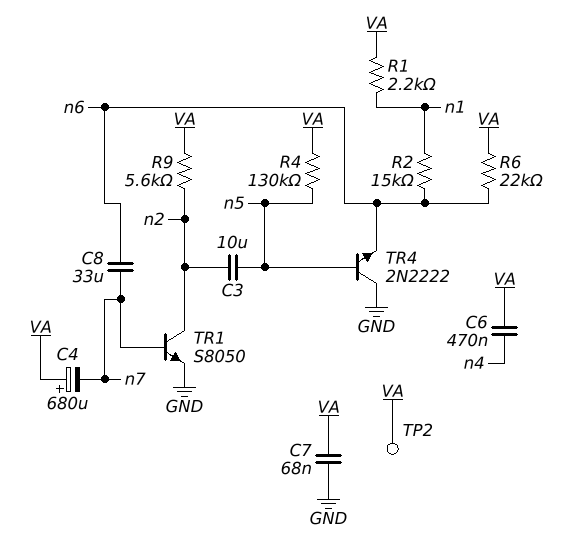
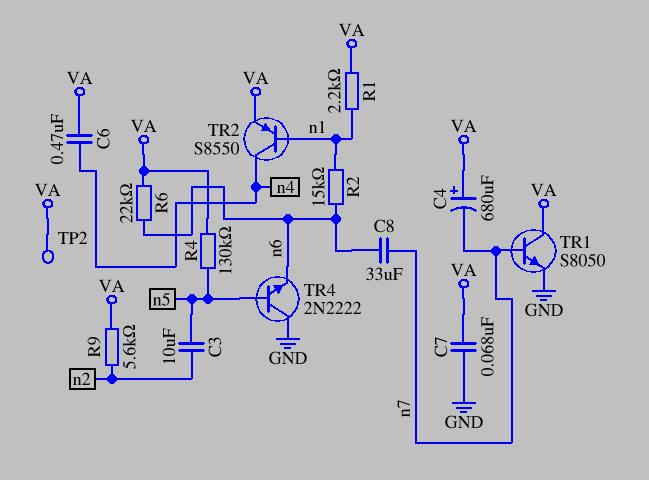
TR1: NPN S8050 (B n7, C n2, E GND) -> NPN S8050 (B n7, C VA, E GND)
TR2: none -> PNP S8550 (B n1, C n4, E VA)

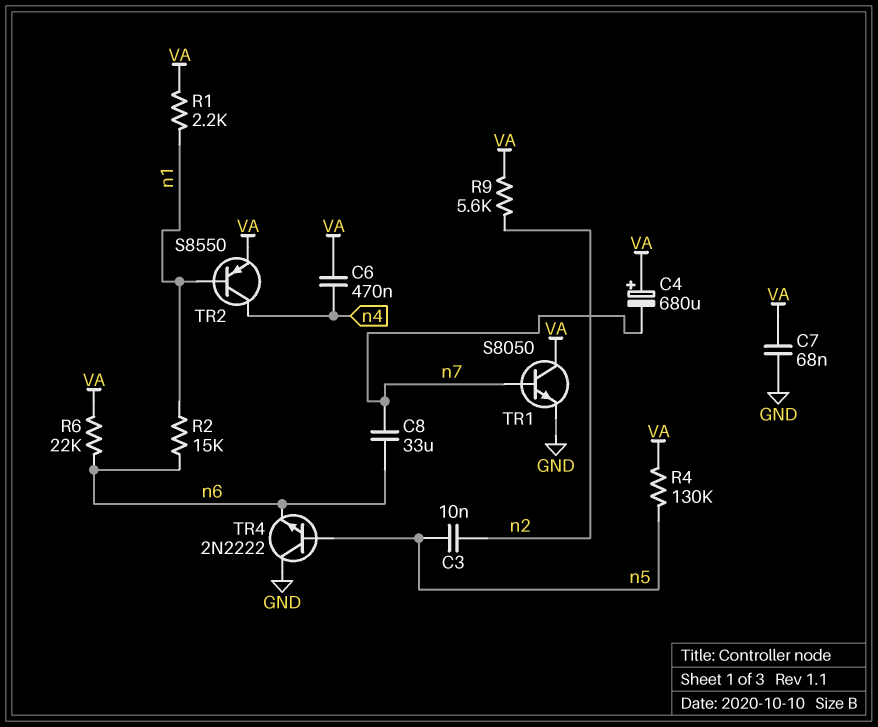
C3: 10uF (n2, n5) -> 10nF (n2, n5)
TP2: test point (VA) -> none

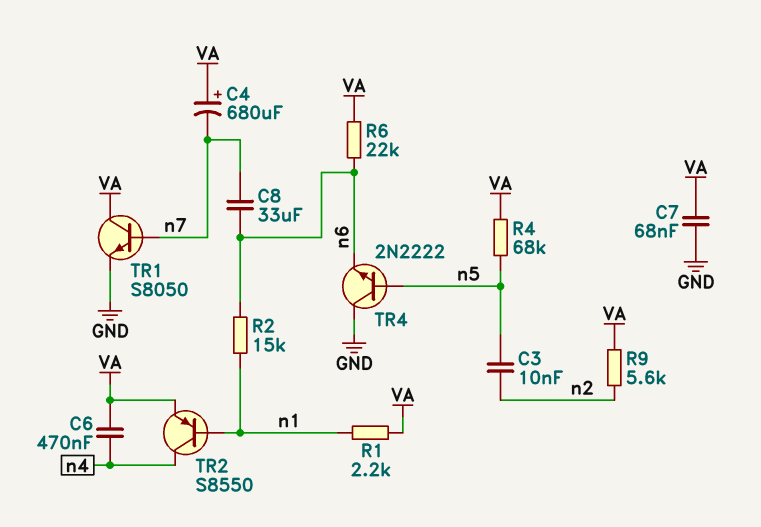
R4: 130k (VA, n5) -> 68k (VA, n5)

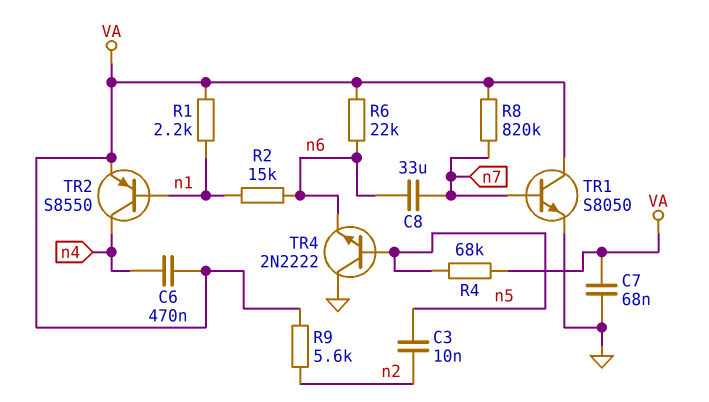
C4: 680uF (plus VA, minus n7) -> none
R8: none -> 820k (VA, n7)

